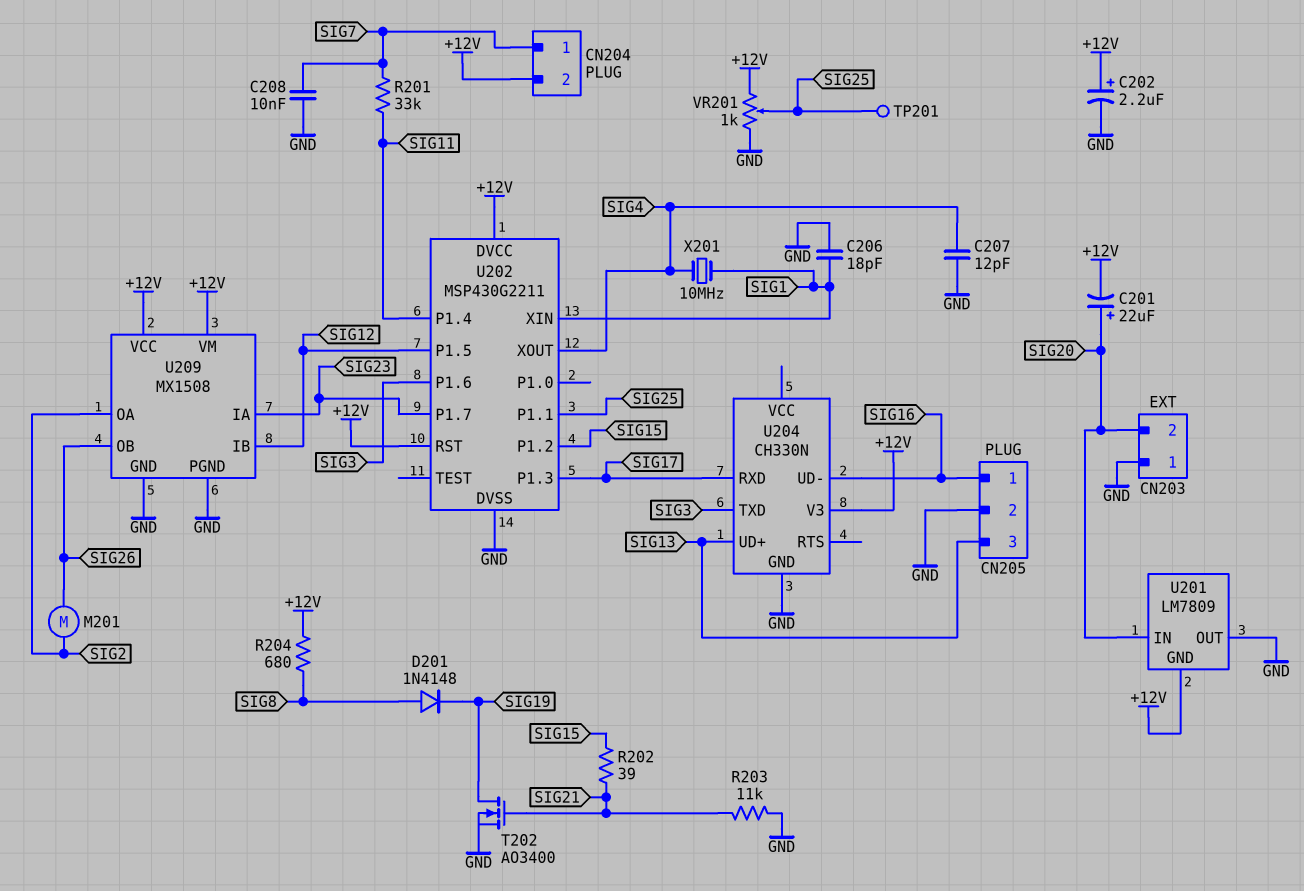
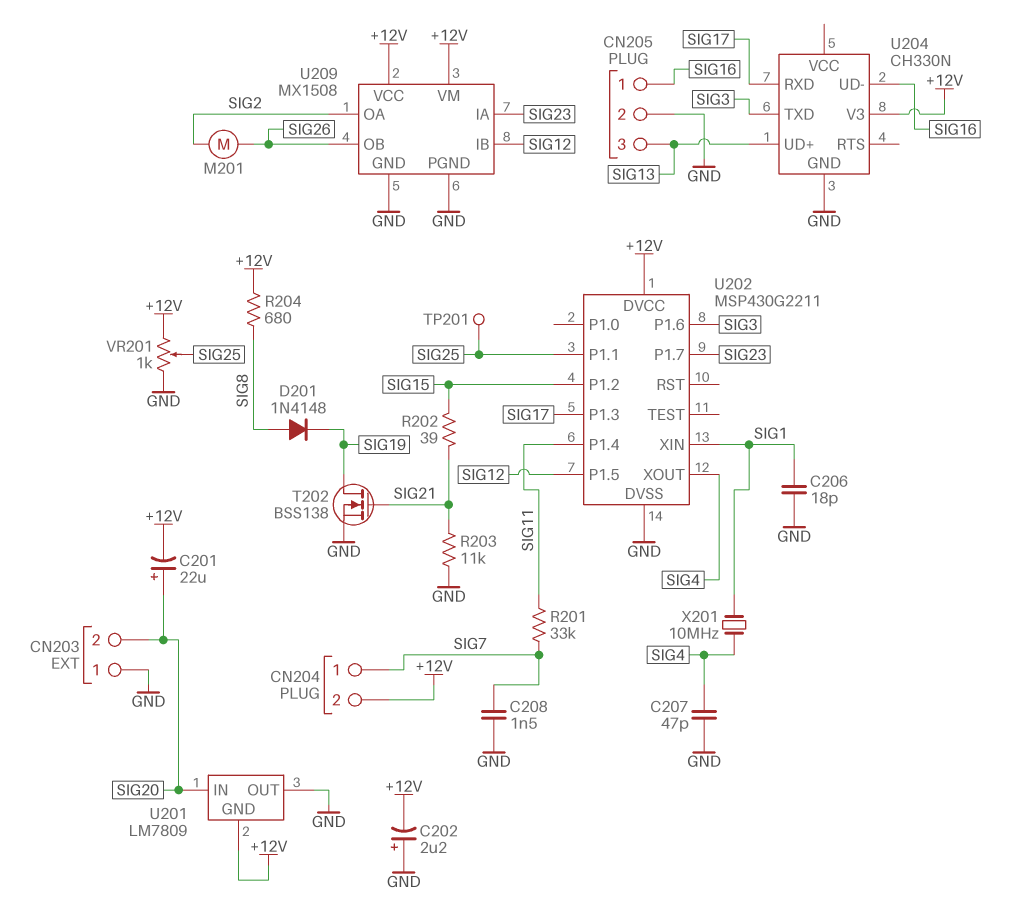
C202: 2.2uF (plus +12V, minus GND) -> 2.2uF (plus GND, minus +12V)
C207: 12pF (GND, SIG4) -> 47pF (GND, SIG4)
C208: 10nF (GND, SIG7) -> 1.5nF (GND, SIG7)
T202: NMOS AO3400 (G SIG21, D SIG19, S GND) -> NMOS BSS138 (G SIG21, D SIG19, S GND)
U202 pin RST: +12V -> none

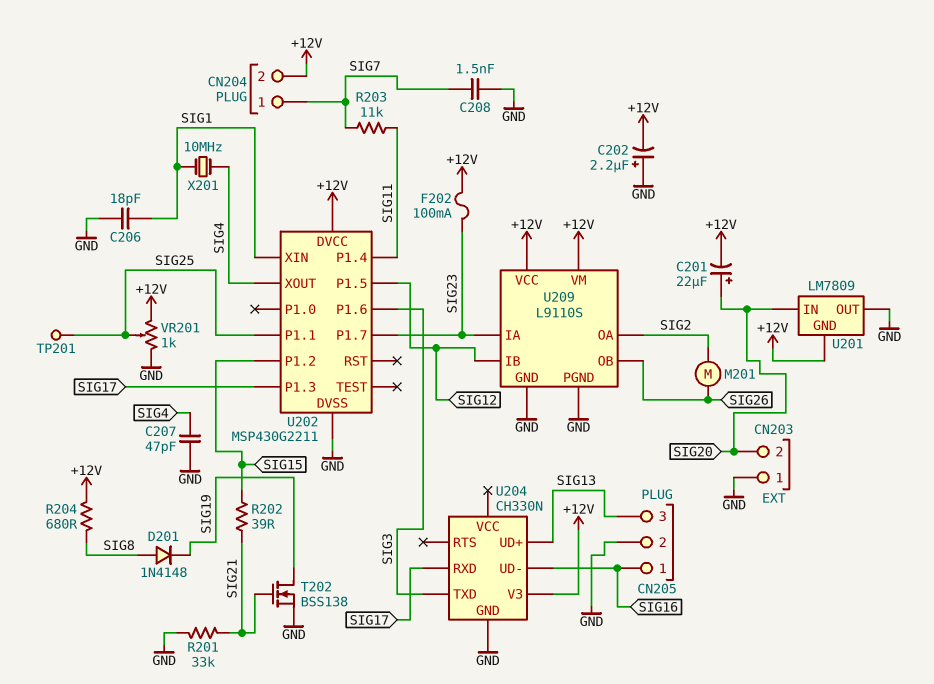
F202: none -> 100mA (+12V, SIG23)
R201: 33k (SIG7, SIG11) -> 33k (GND, SIG21)
R203: 11k (GND, SIG21) -> 11k (SIG7, SIG11)
U209: MX1508 -> L9110S

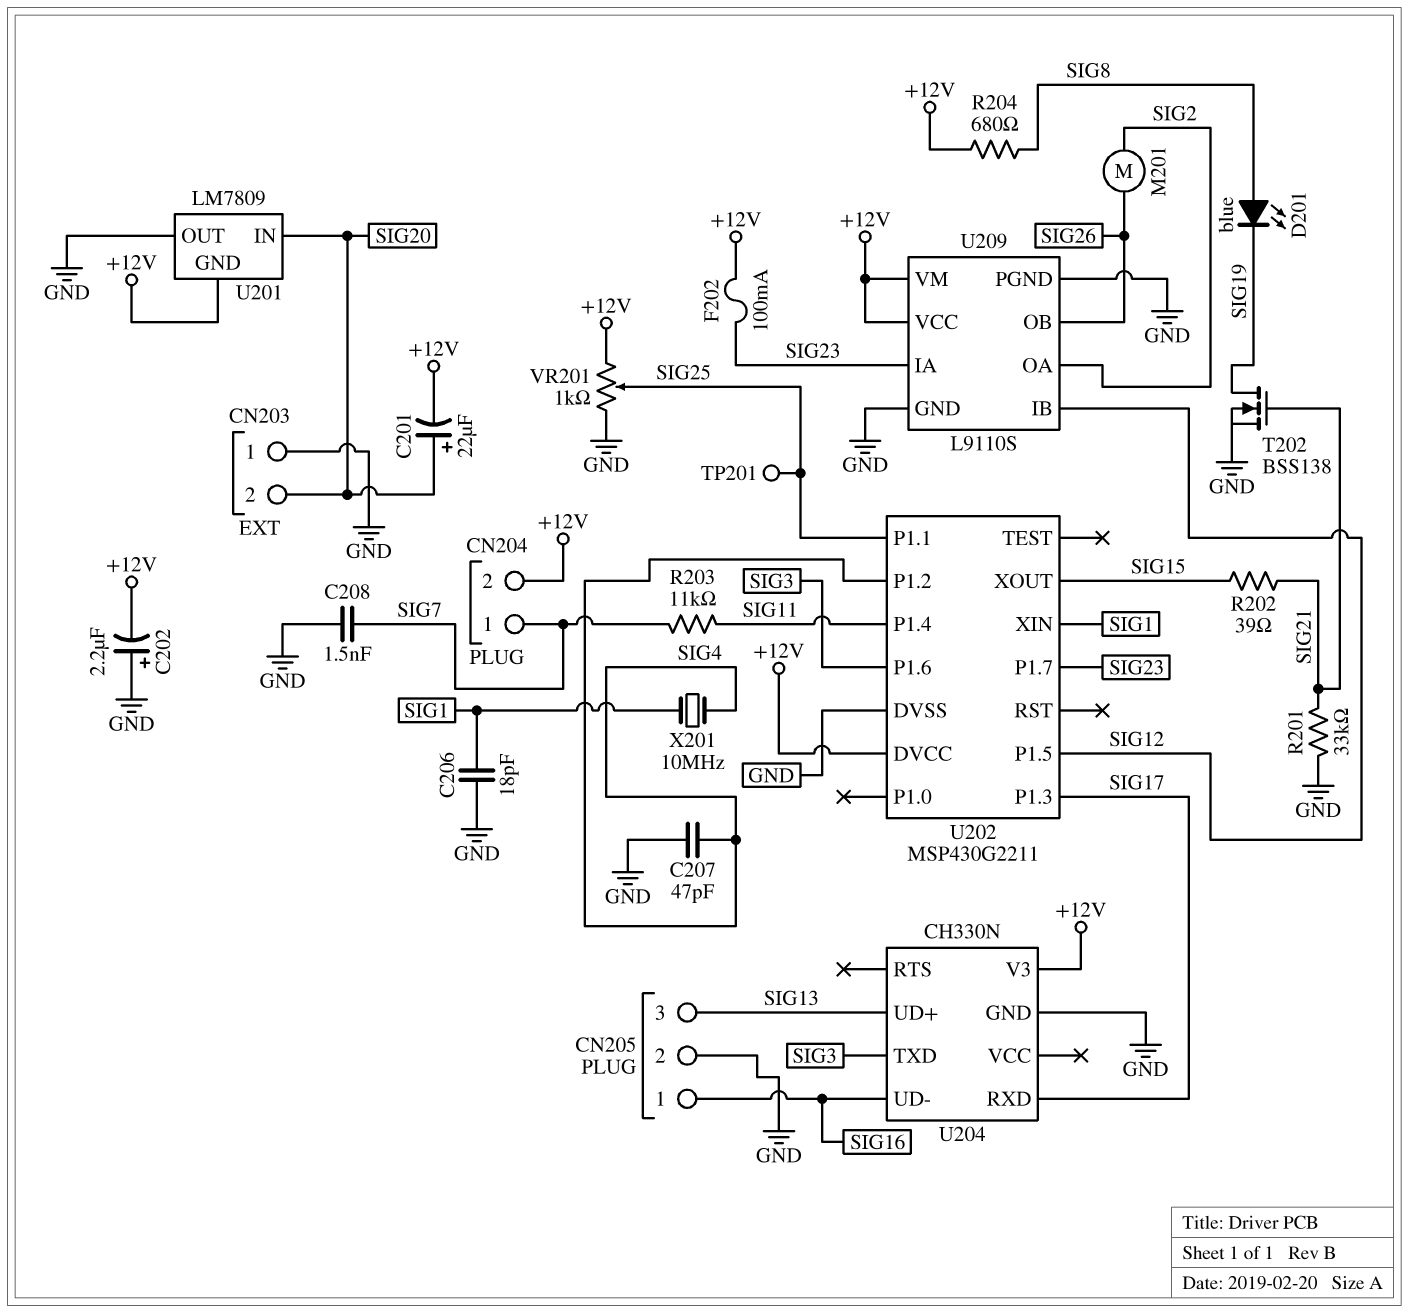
D201: diode 1N4148 (A SIG8, K SIG19) -> LED blue (A SIG8, K SIG19)
U202 pin P1.2: SIG15 -> SIG4
U202 pin XOUT: SIG4 -> SIG15

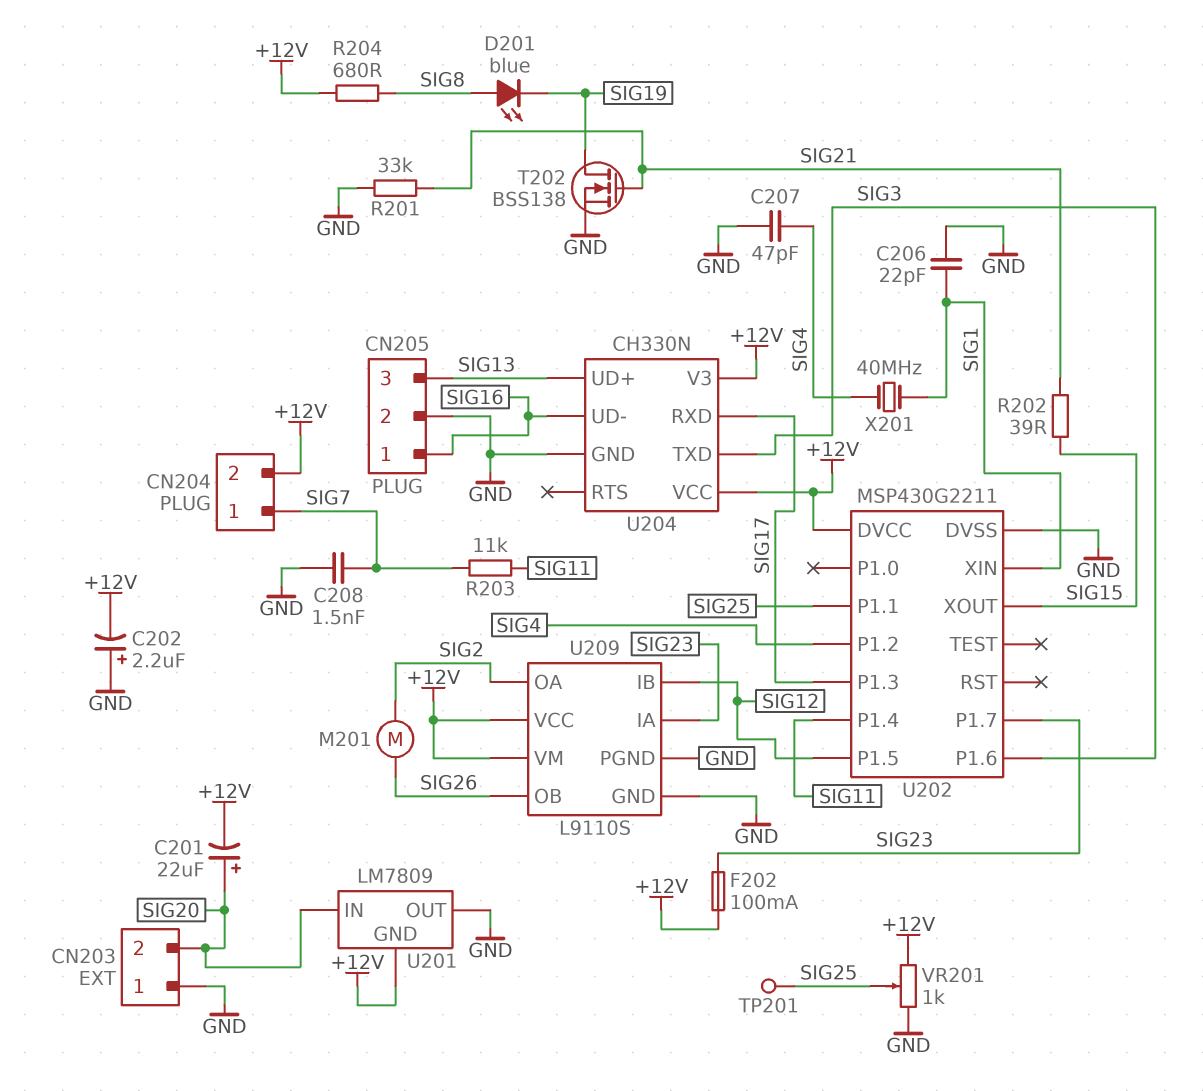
C206: 18pF (GND, SIG1) -> 22pF (GND, SIG1)
U204 pin VCC: none -> +12V
X201: 10MHz (SIG1, SIG4) -> 40MHz (SIG1, SIG4)

